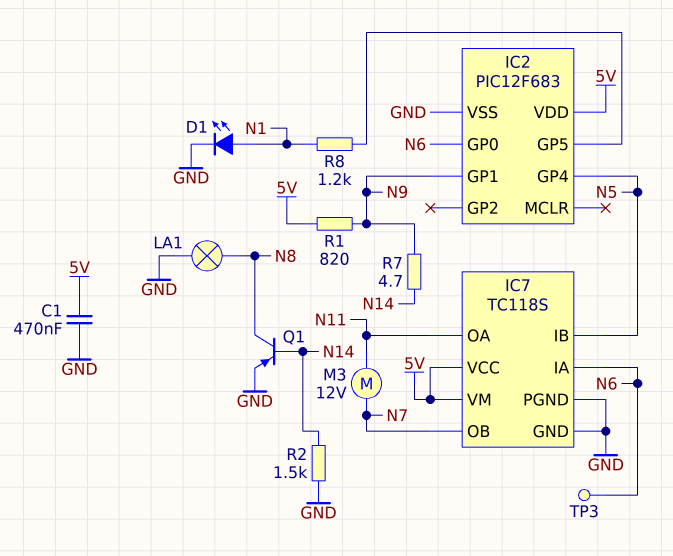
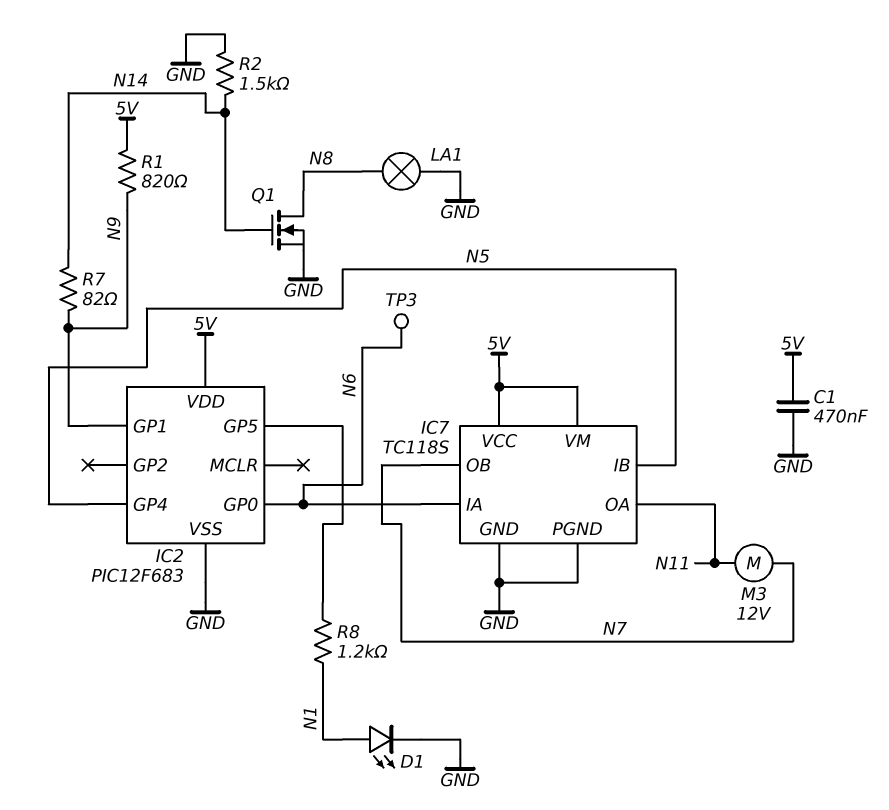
Q1: PNP (B N14, C N8, E GND) -> NMOS (G N14, D N8, S GND)
R7: 4.7 (N9, N14) -> 82 (N9, N14)

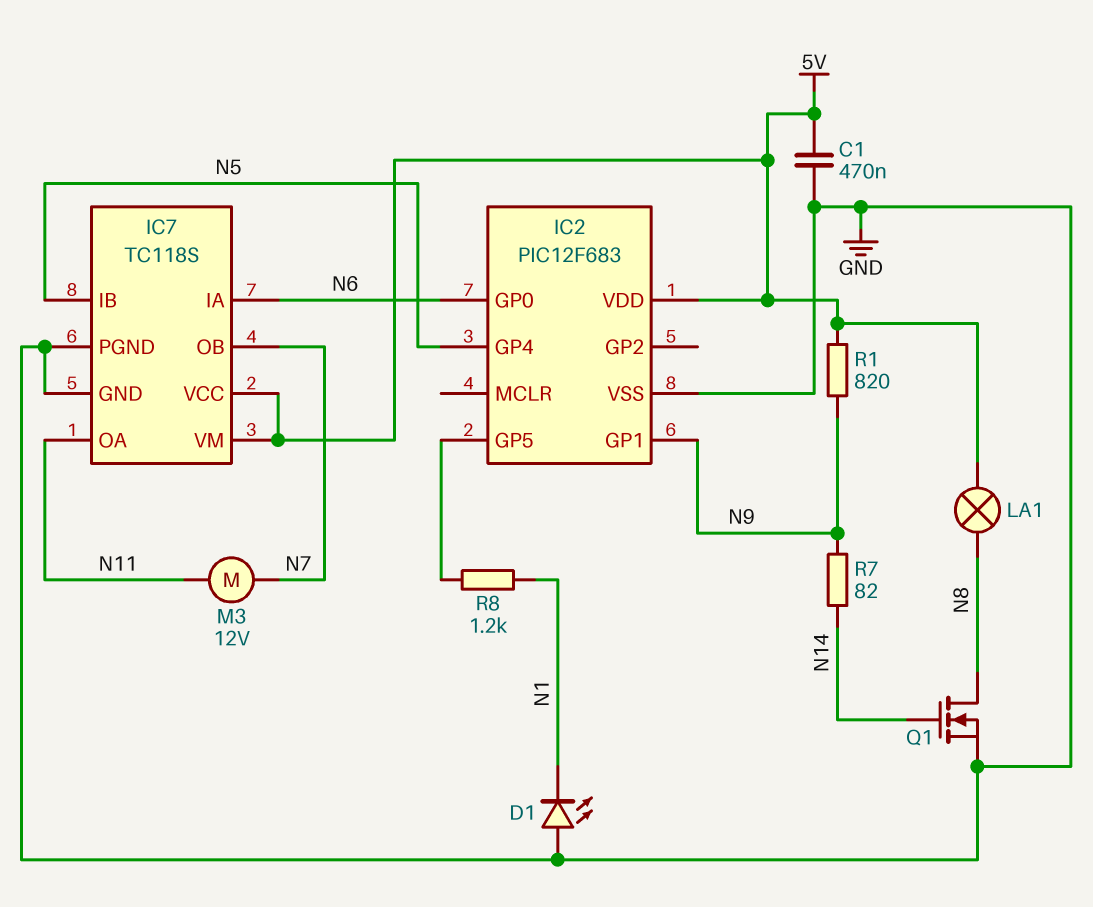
D1: LED (A N1, K GND) -> LED (A GND, K N1)
LA1: lamp (GND, N8) -> lamp (5V, N8)
R2: 1.5k (GND, N14) -> none
TP3: test point (N6) -> none

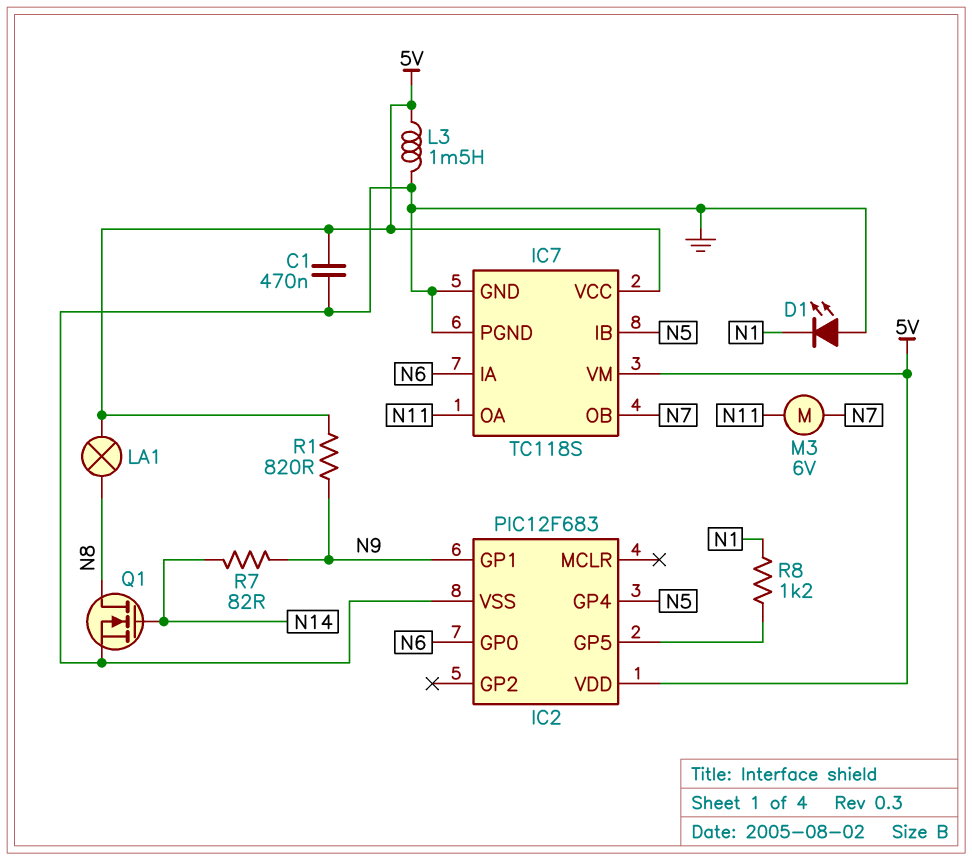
L3: none -> 1.5mH (5V, GND)
M3: motor 12V (N7, N11) -> motor 6V (N7, N11)

